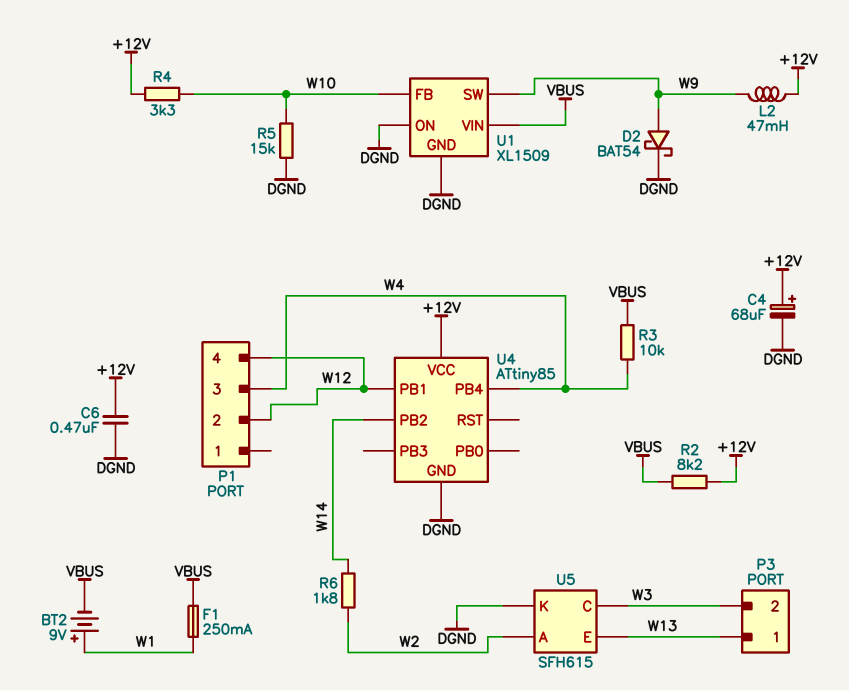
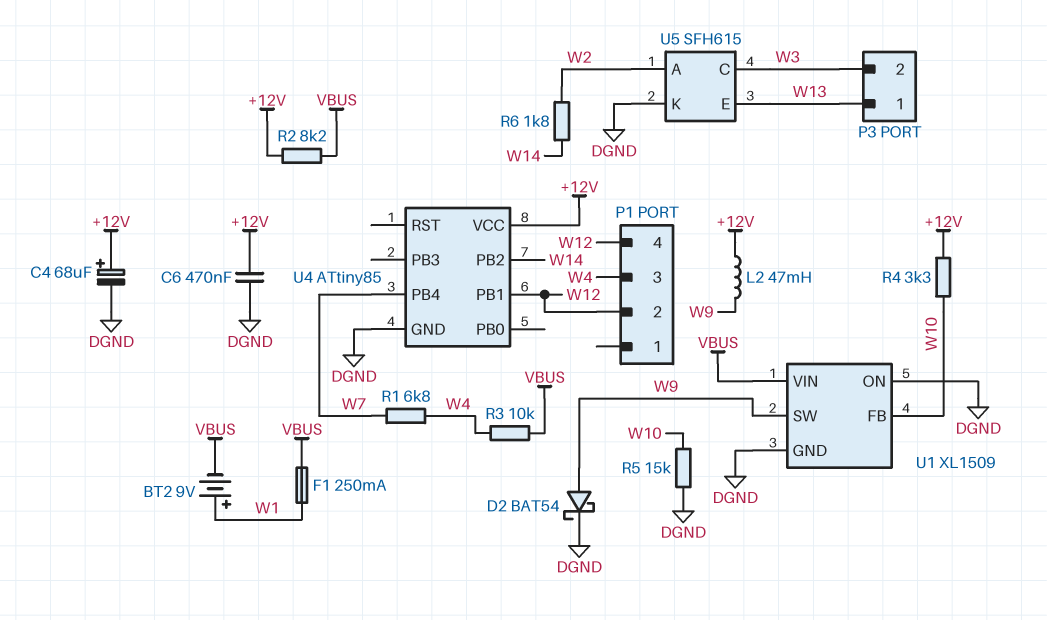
R1: none -> 6.8k (W4, W7)
U4 pin PB4: W4 -> W7

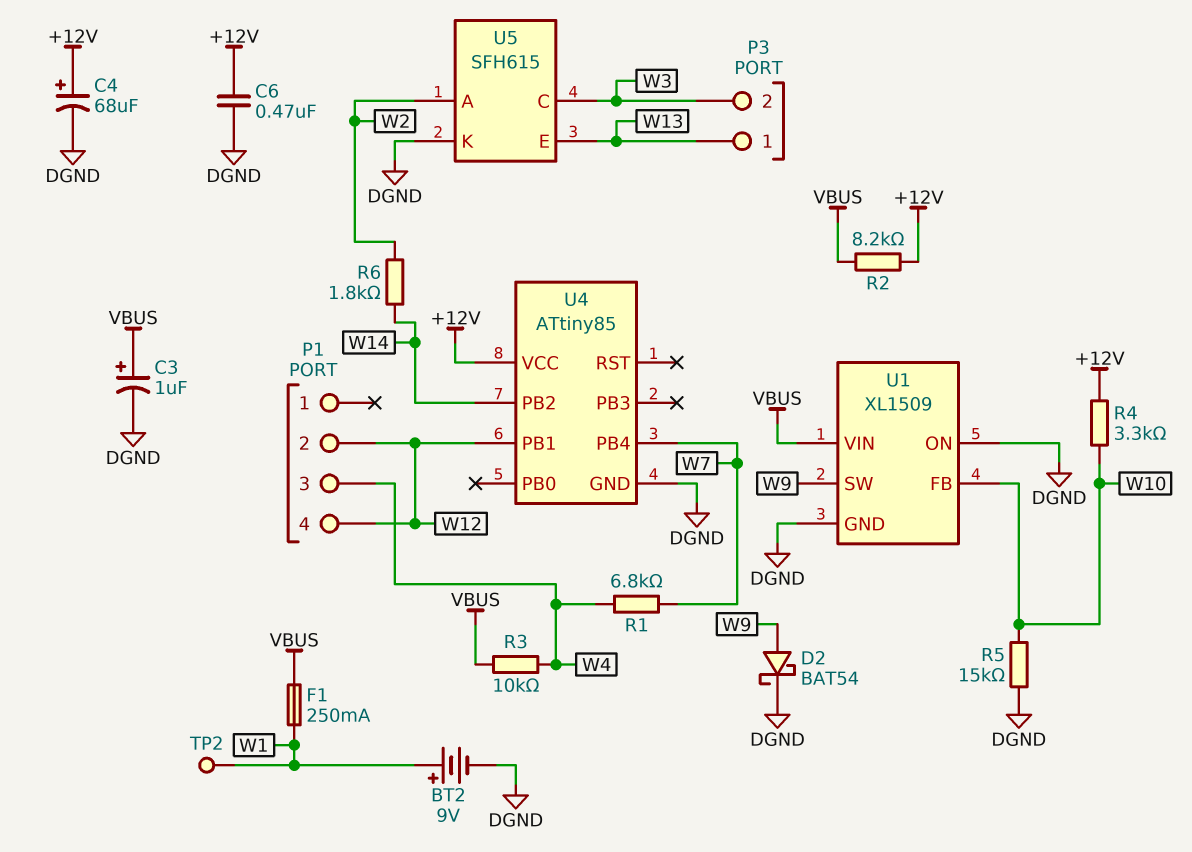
BT2: 9V (plus W1, minus VBUS) -> 9V (plus W1, minus DGND)
C3: none -> 1uF (plus VBUS, minus DGND)
L2: 47mH (+12V, W9) -> none
TP2: none -> test point (W1)

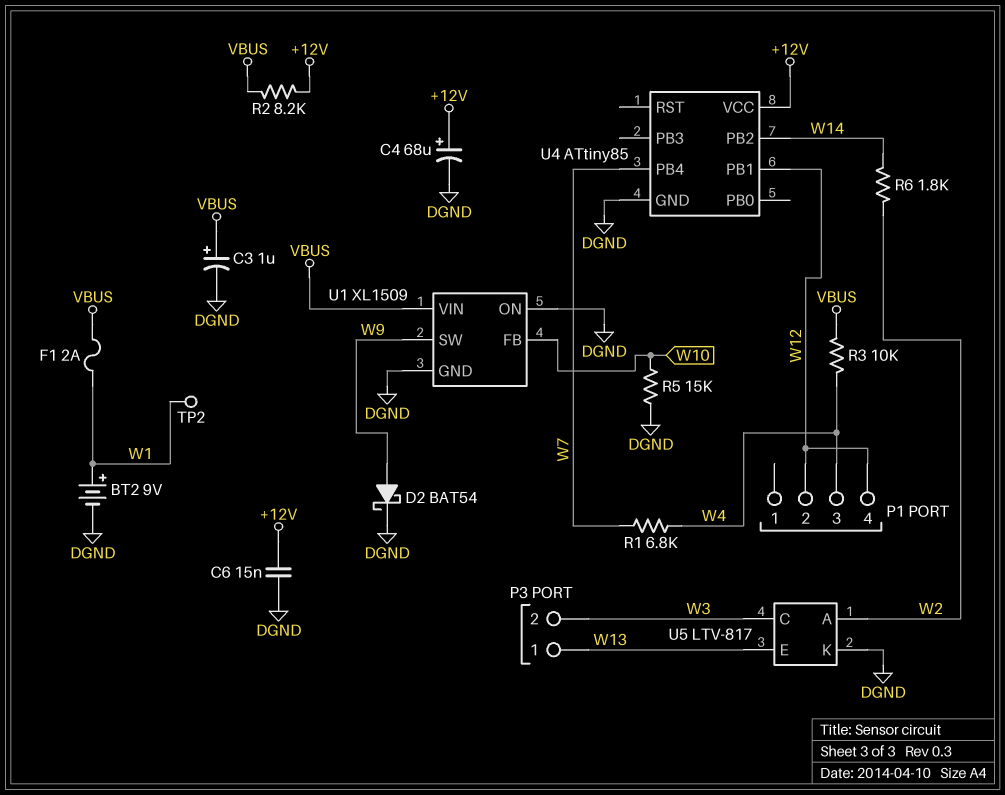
C6: 470nF (+12V, DGND) -> 15nF (+12V, DGND)
F1: 250mA (VBUS, W1) -> 2A (VBUS, W1)
R4: 3.3k (+12V, W10) -> none
U5: SFH615 -> LTV-817

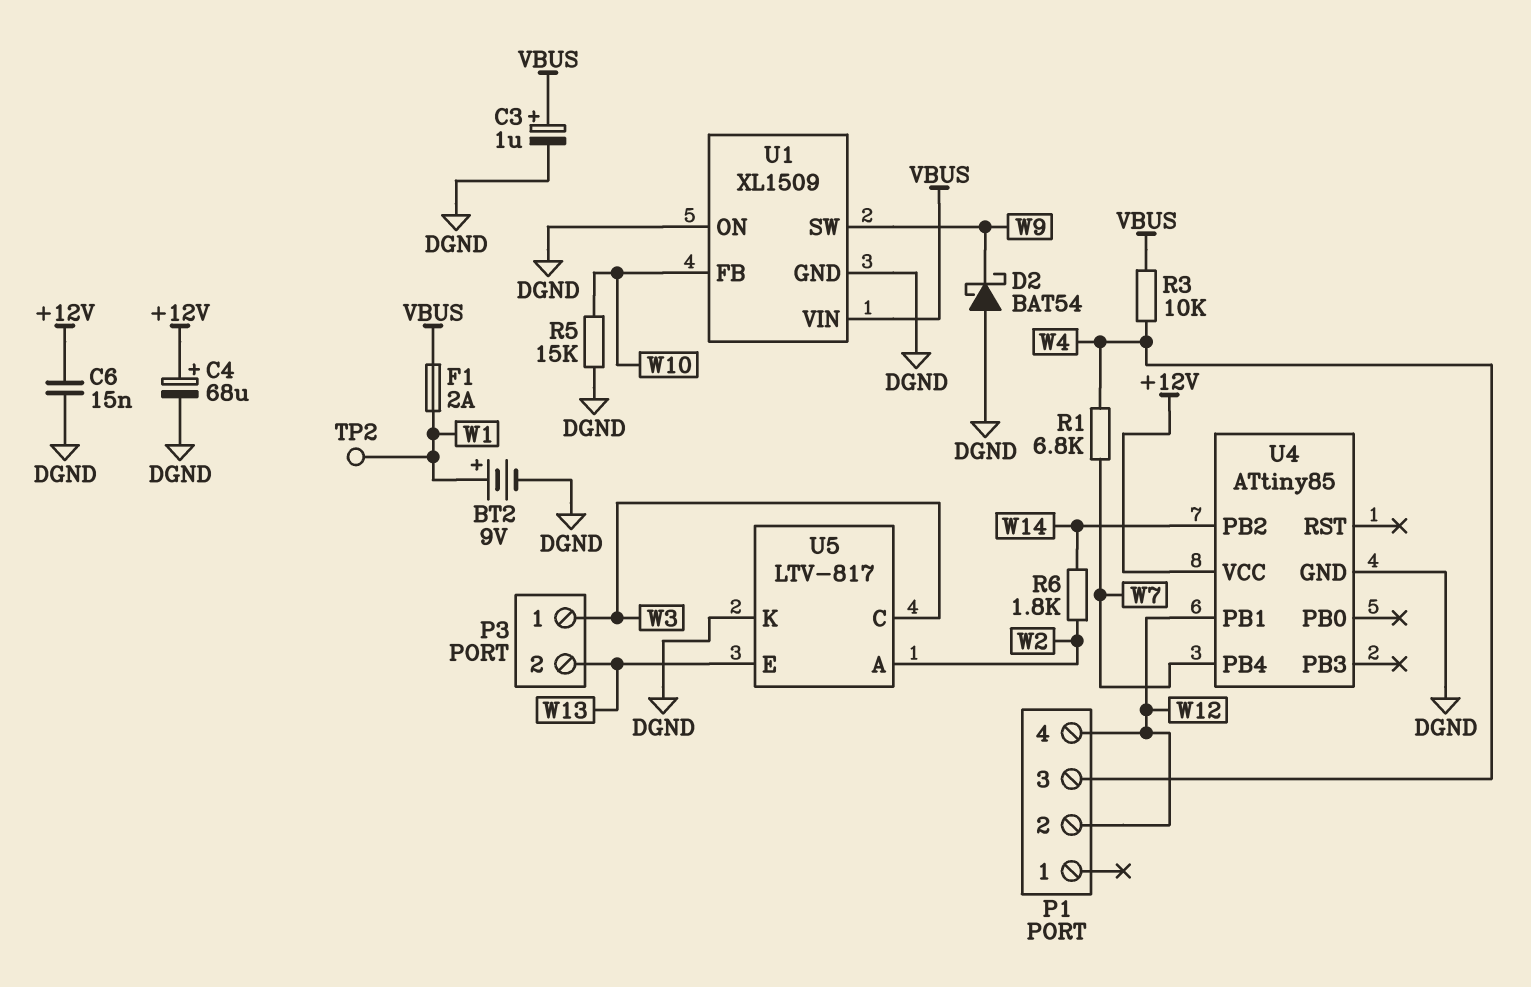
D2: schottky BAT54 (A W9, K DGND) -> schottky BAT54 (A DGND, K W9)
P3 pin 1: W13 -> W3
P3 pin 2: W3 -> W13
R2: 8.2k (+12V, VBUS) -> none

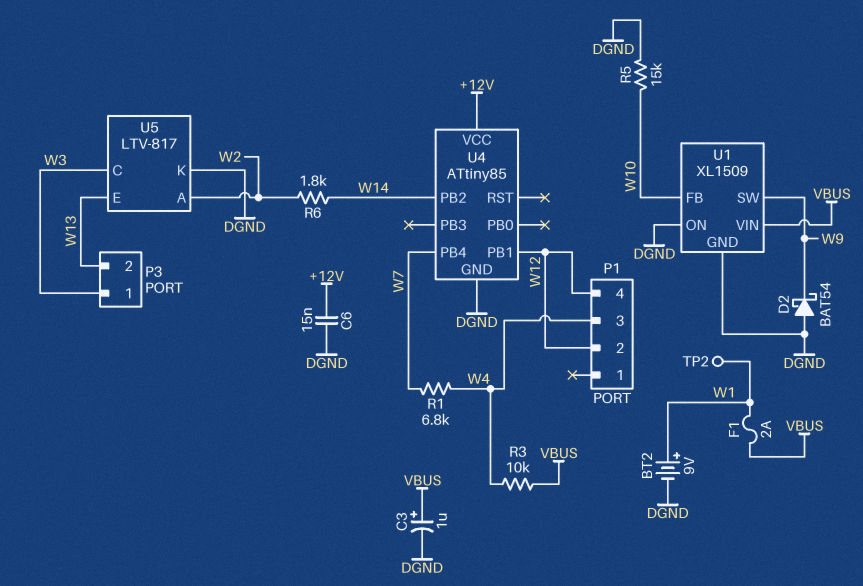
C4: 68uF (plus +12V, minus DGND) -> none

